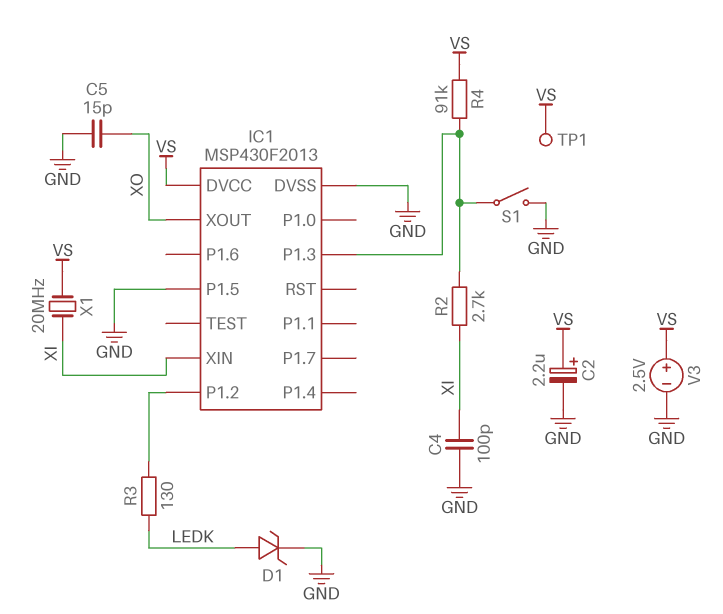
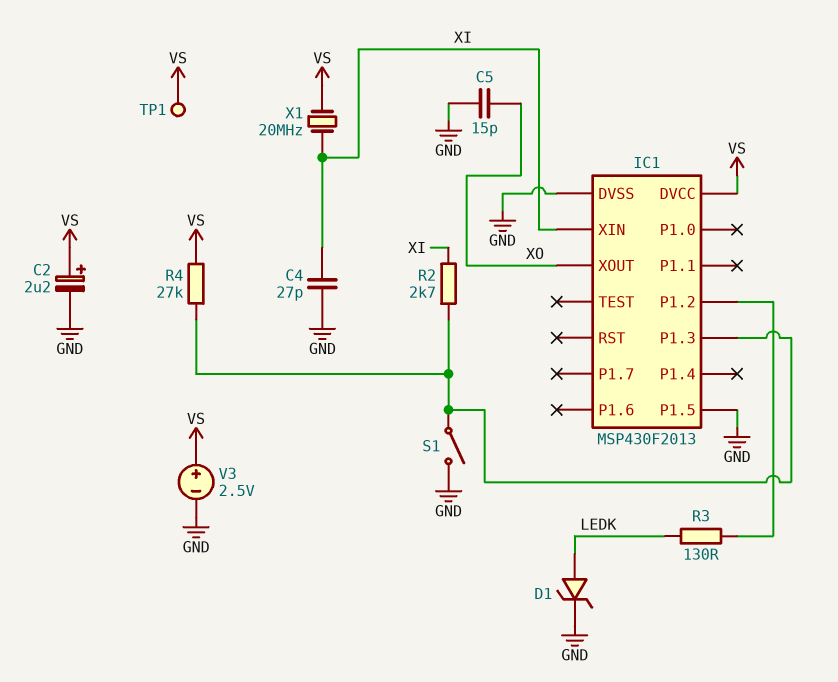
C4: 100pF (GND, XI) -> 27pF (GND, XI)
R4: 91k (IC1/P1.3, VS) -> 27k (IC1/P1.3, VS)

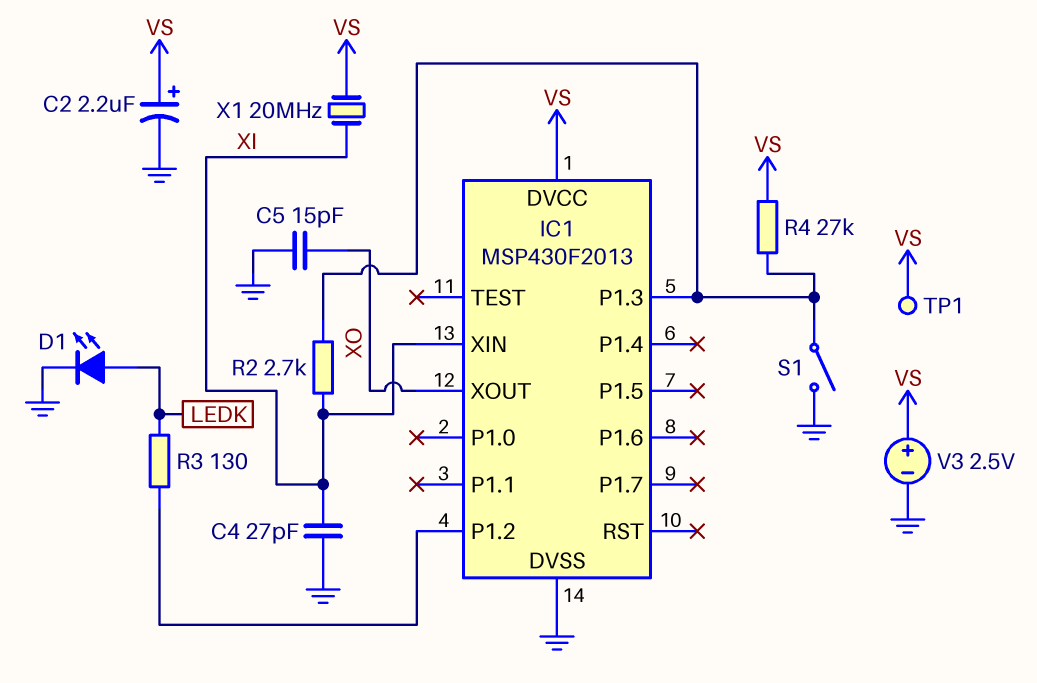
D1: zener (A LEDK, K GND) -> LED (A LEDK, K GND)
IC1 pin P1.5: GND -> none

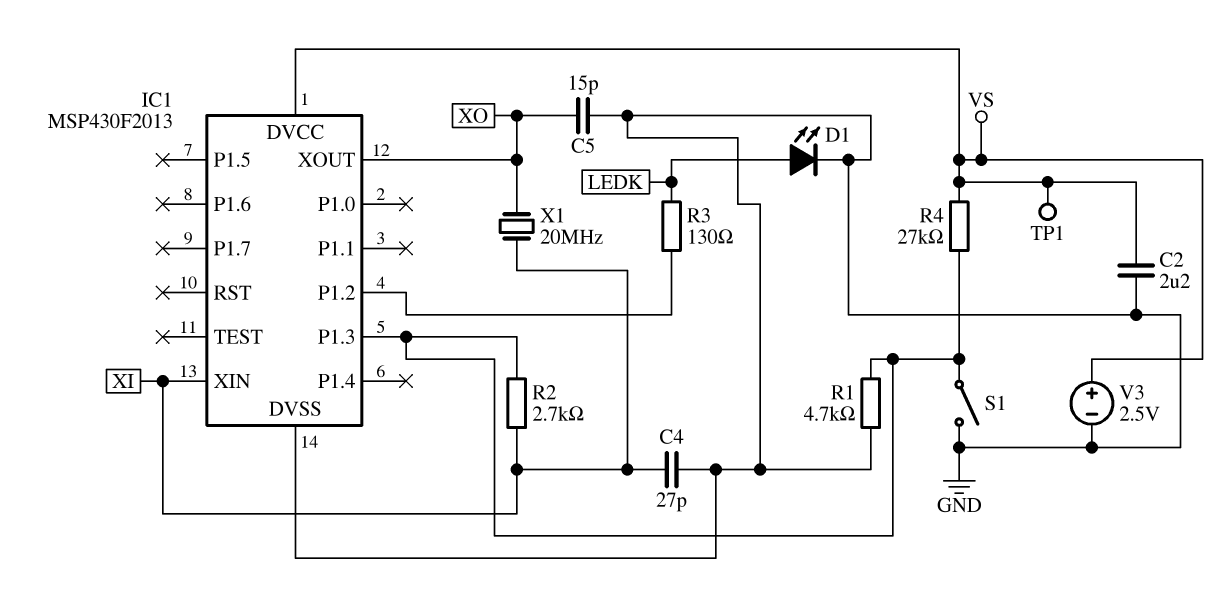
C2: 2.2uF (plus VS, minus GND) -> 2.2uF (GND, VS)
R1: none -> 4.7k (GND, IC1/P1.3)
X1: 20MHz (VS, XI) -> 20MHz (XI, XO)

